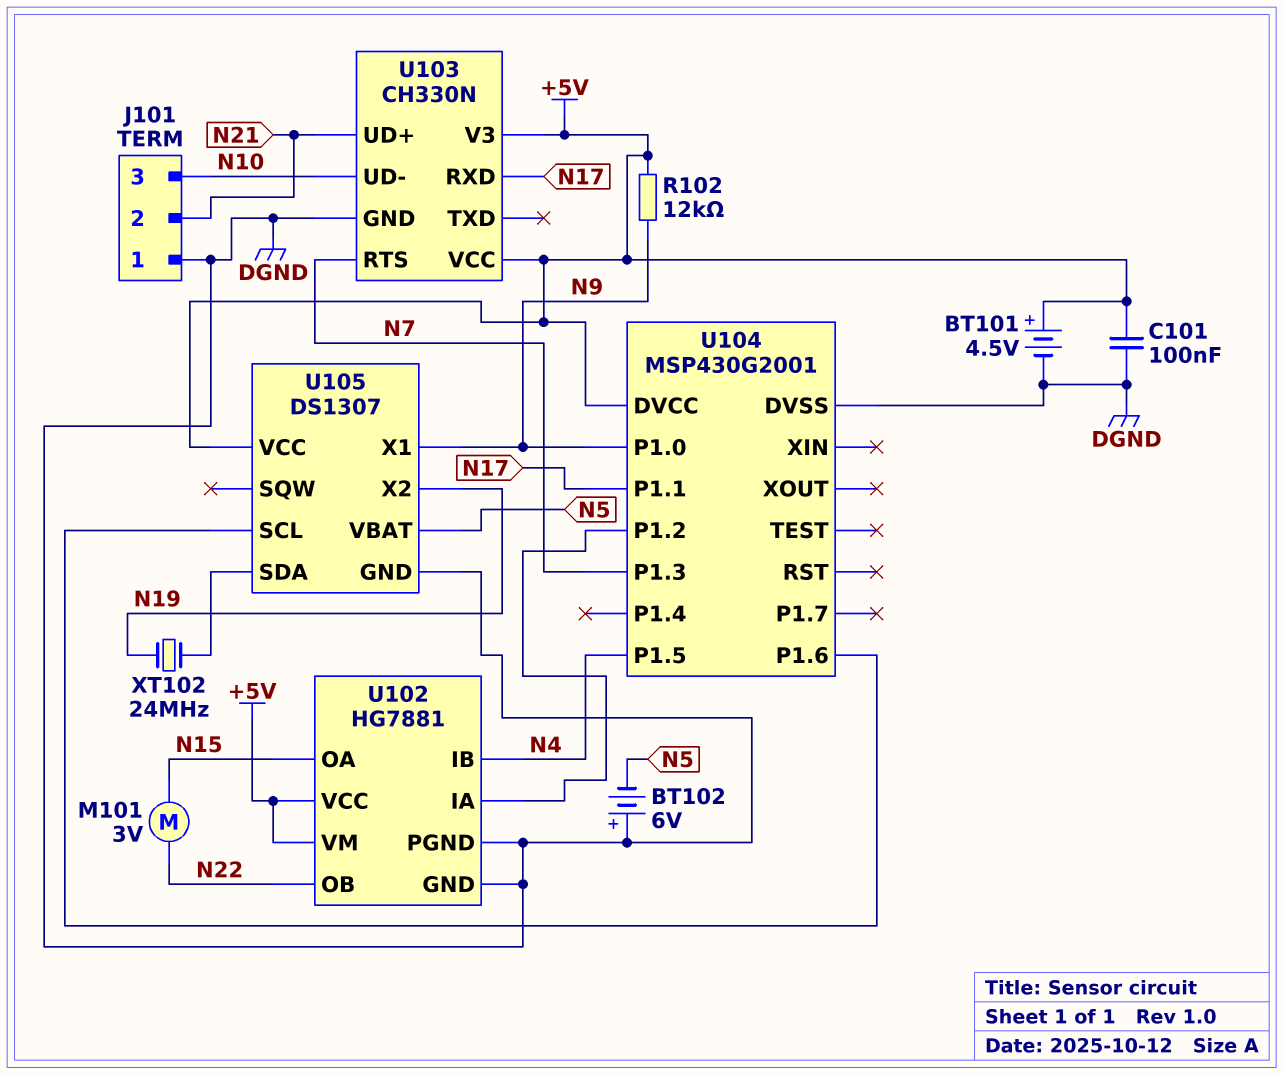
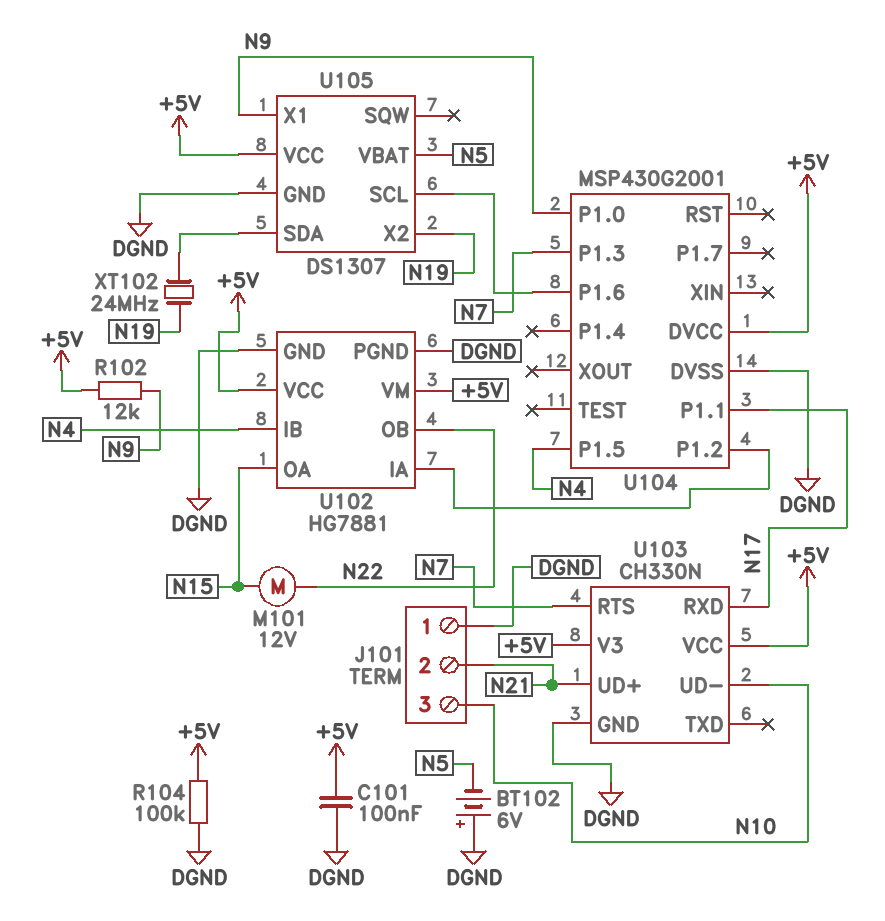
BT101: 4.5V (plus +5V, minus DGND) -> none
M101: motor 3V (N15, N22) -> motor 12V (N15, N22)
R104: none -> 100k (+5V, DGND)

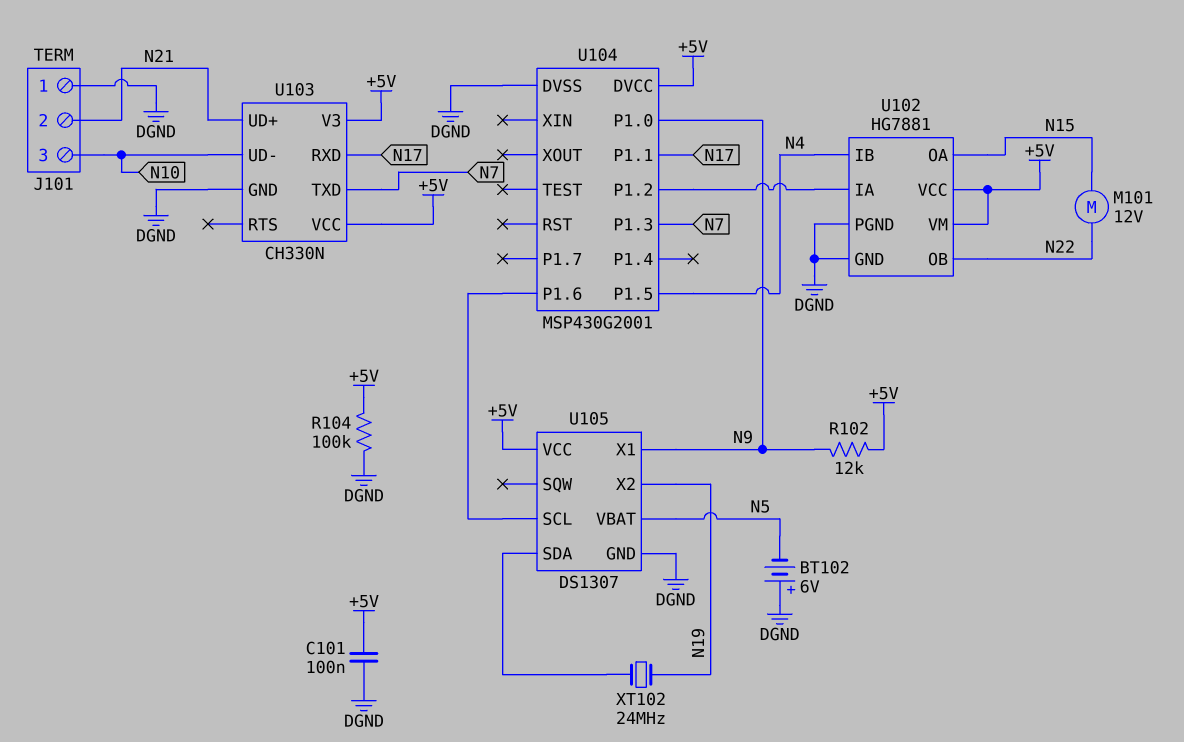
U103 pin RTS: N7 -> none
U103 pin TXD: none -> N7

